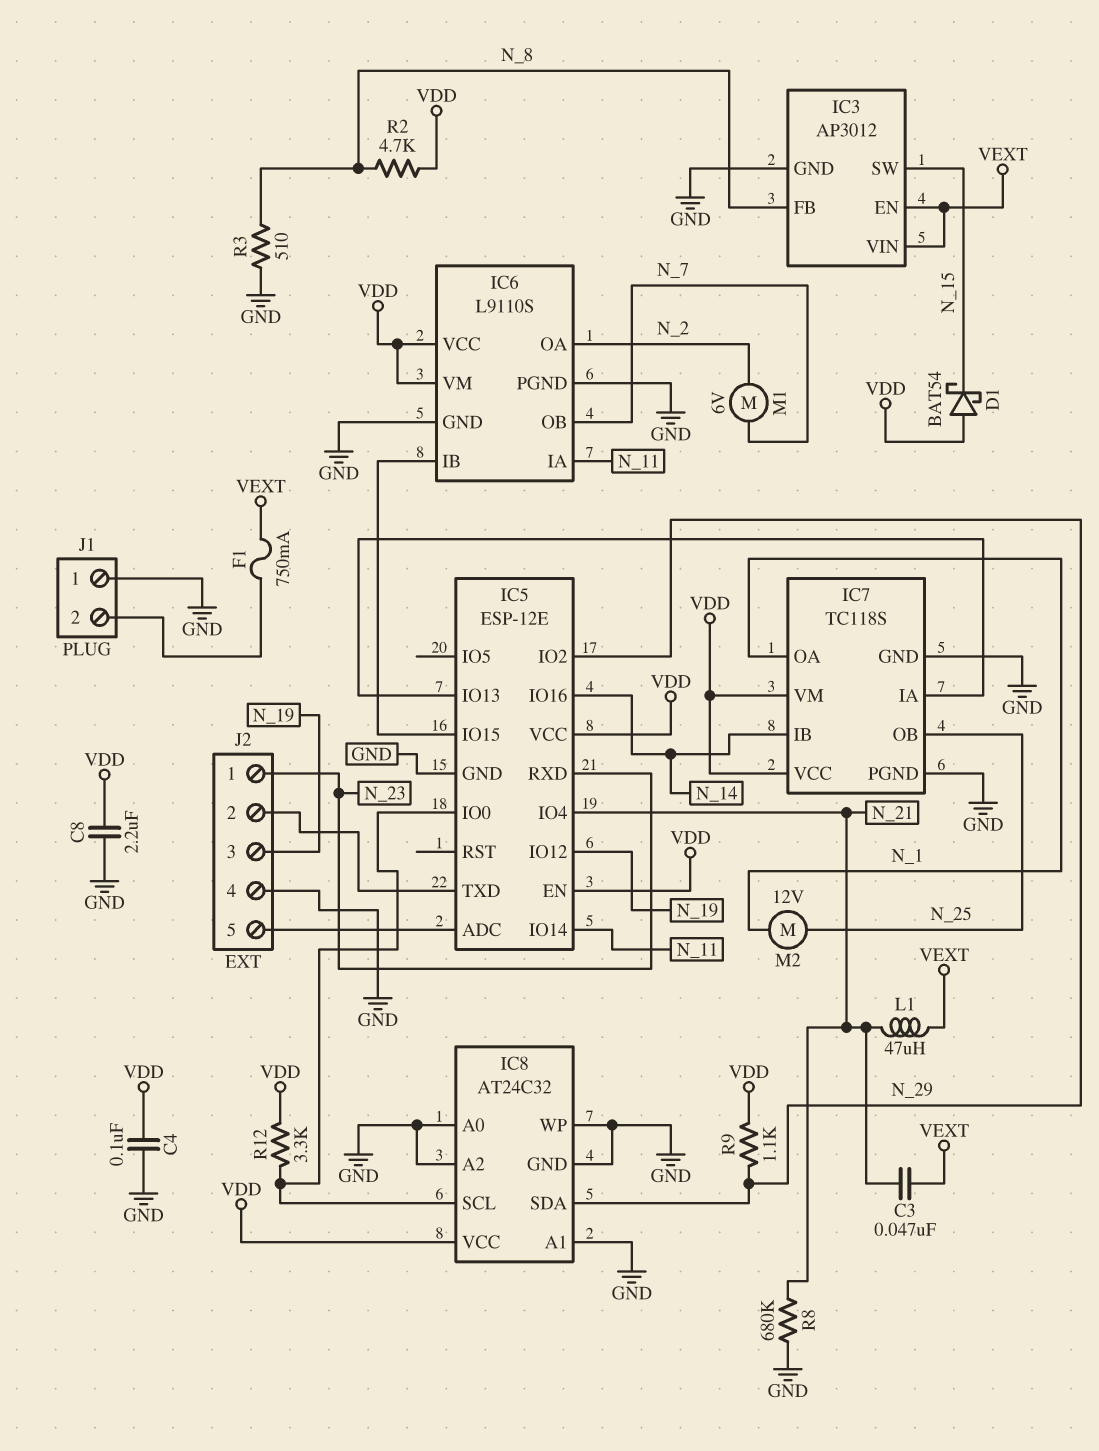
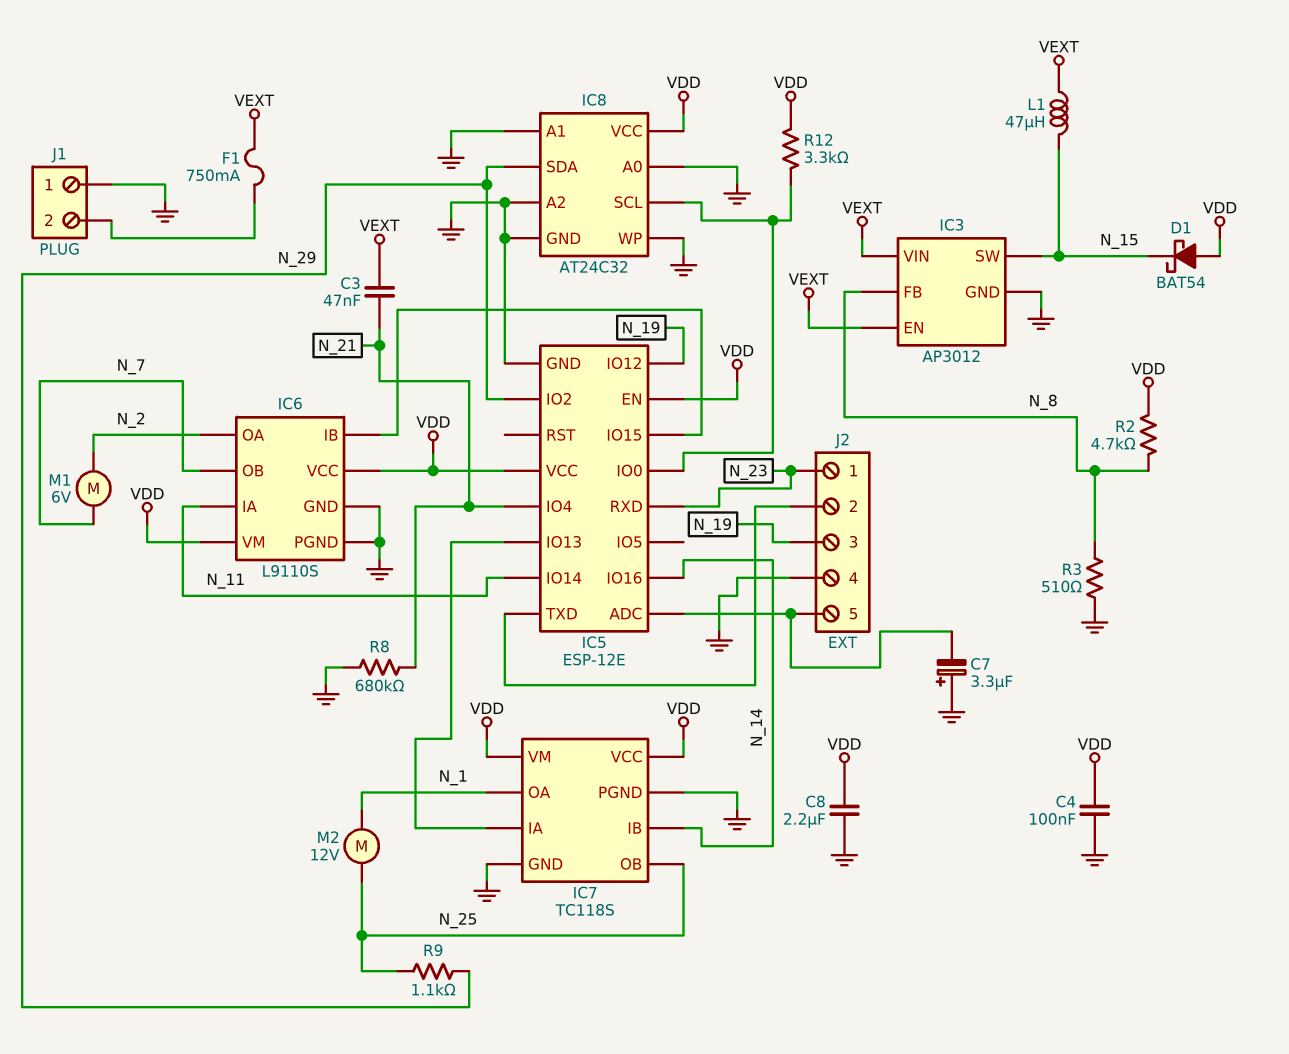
C7: none -> 3.3uF (plus GND, minus IC5/ADC)
L1: 47uH (N_21, VEXT) -> 47uH (N_15, VEXT)
R9: 1.1k (N_29, VDD) -> 1.1k (N_25, N_29)

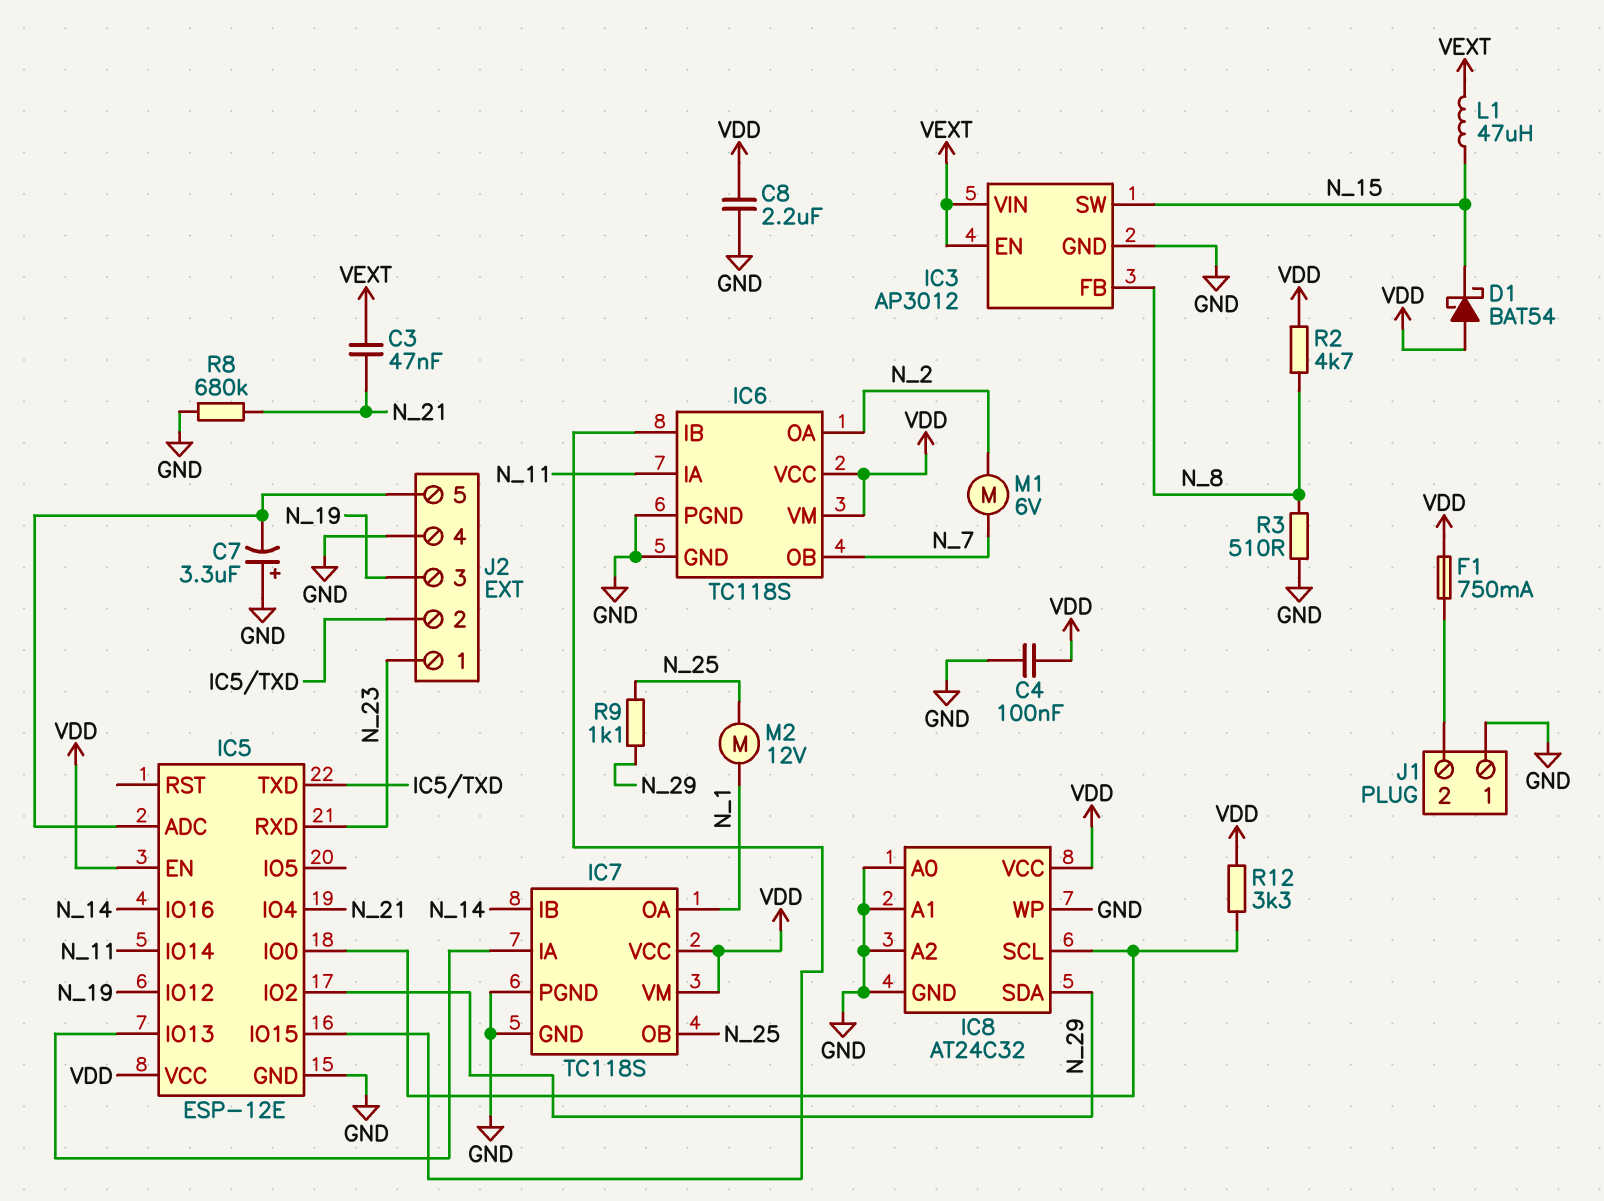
F1: 750mA (J1/2, VEXT) -> 750mA (J1/2, VDD)
IC6: L9110S -> TC118S

